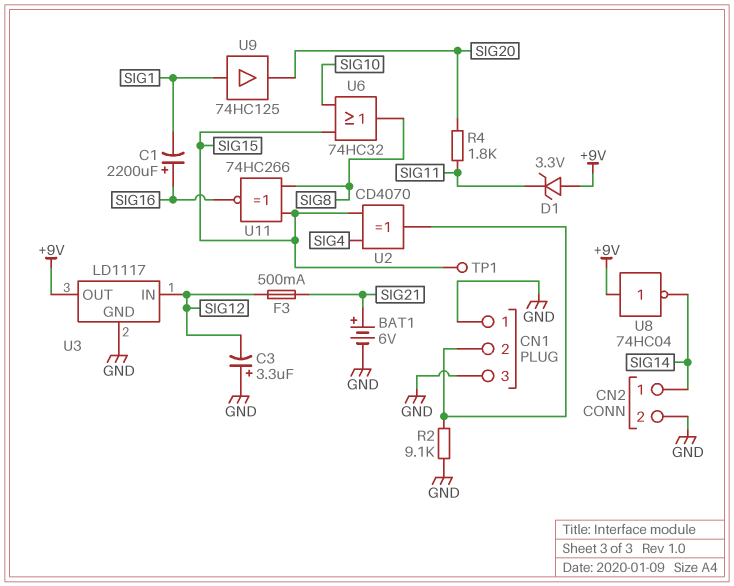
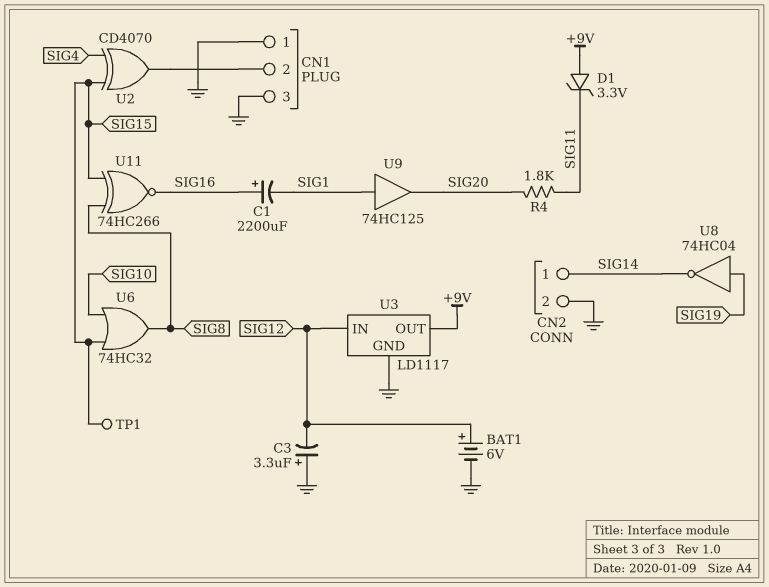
BAT1: 6V (plus SIG21, minus GND) -> 6V (plus SIG12, minus GND)
F3: 500mA (SIG12, SIG21) -> none
R2: 9.1k (CN1/2, GND) -> none
U8: NOT 74HC04 (in +9V, out SIG14) -> NOT 74HC04 (in SIG19, out SIG14)

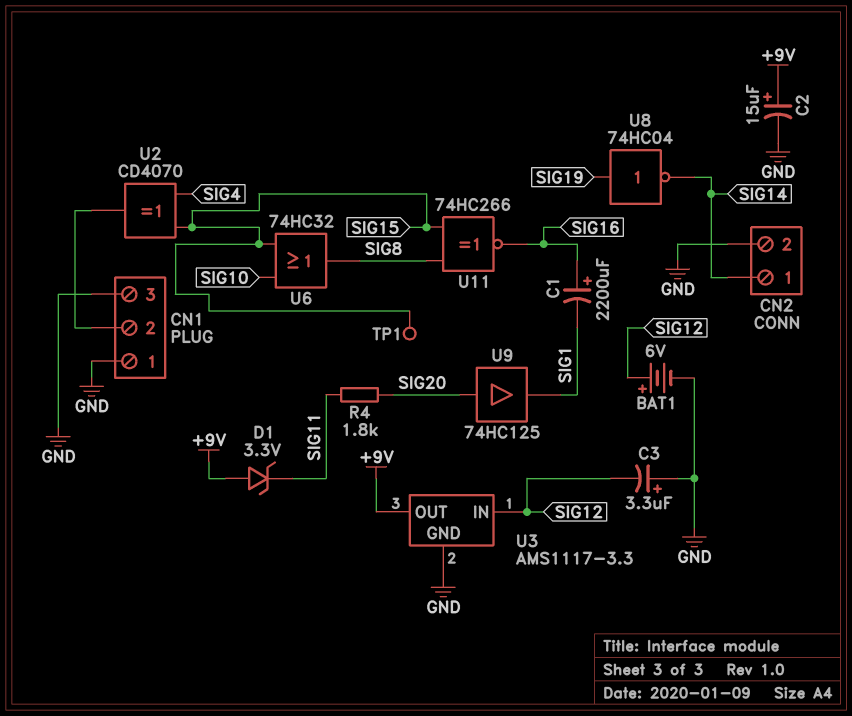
C2: none -> 15uF (plus +9V, minus GND)
U3: LD1117 -> AMS1117-3.3
U9: buffer 74HC125 (in SIG1, out SIG20) -> buffer 74HC125 (in SIG20, out SIG1)

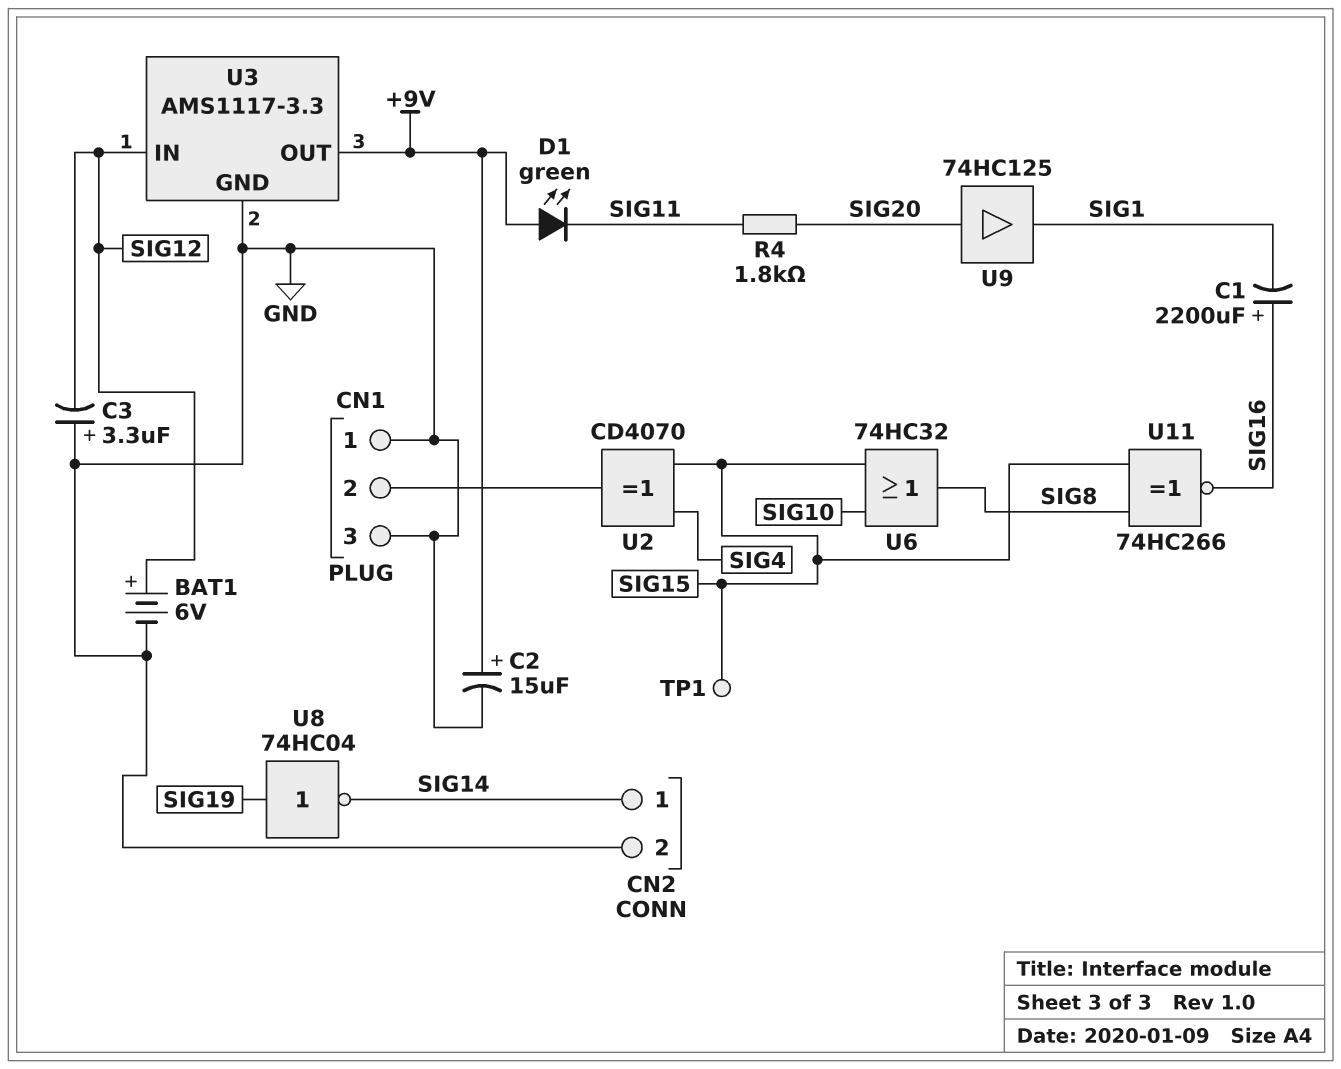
D1: zener 3.3V (A +9V, K SIG11) -> LED green (A +9V, K SIG11)

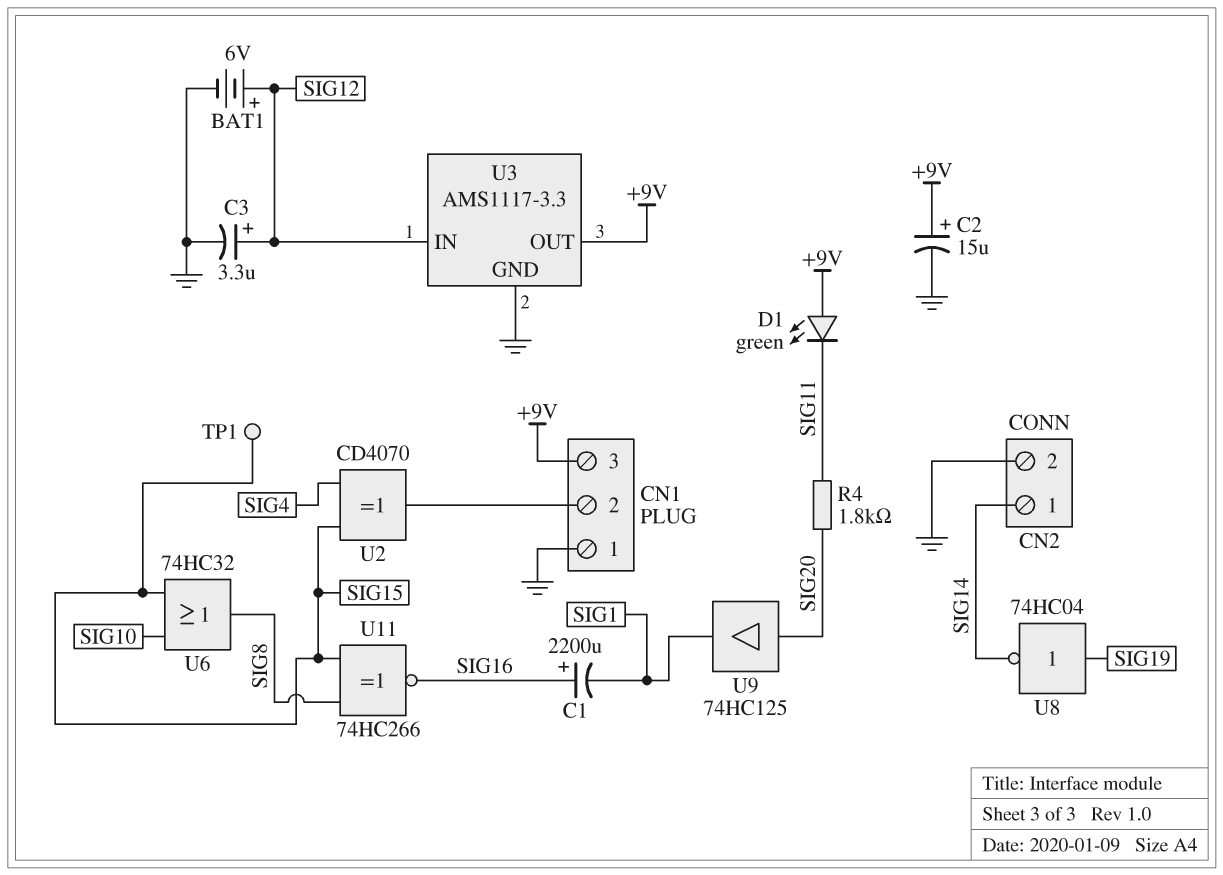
C3: 3.3uF (plus GND, minus SIG12) -> 3.3uF (plus SIG12, minus GND)
CN1 pin 3: GND -> +9V

